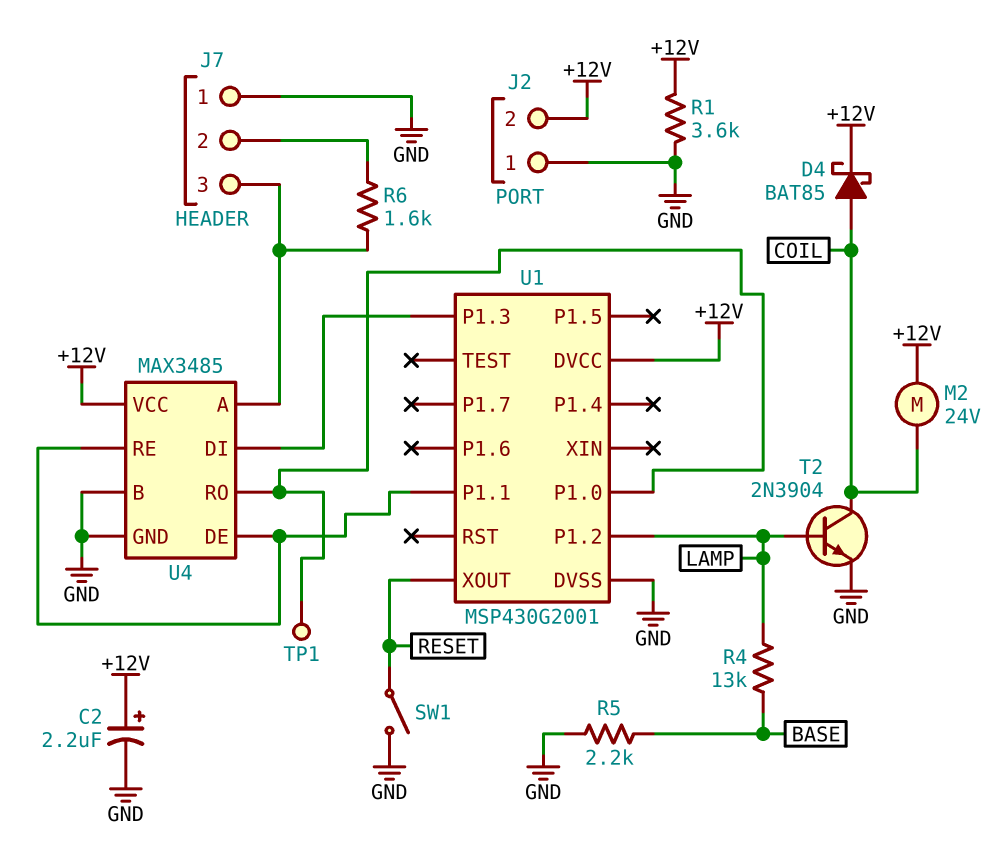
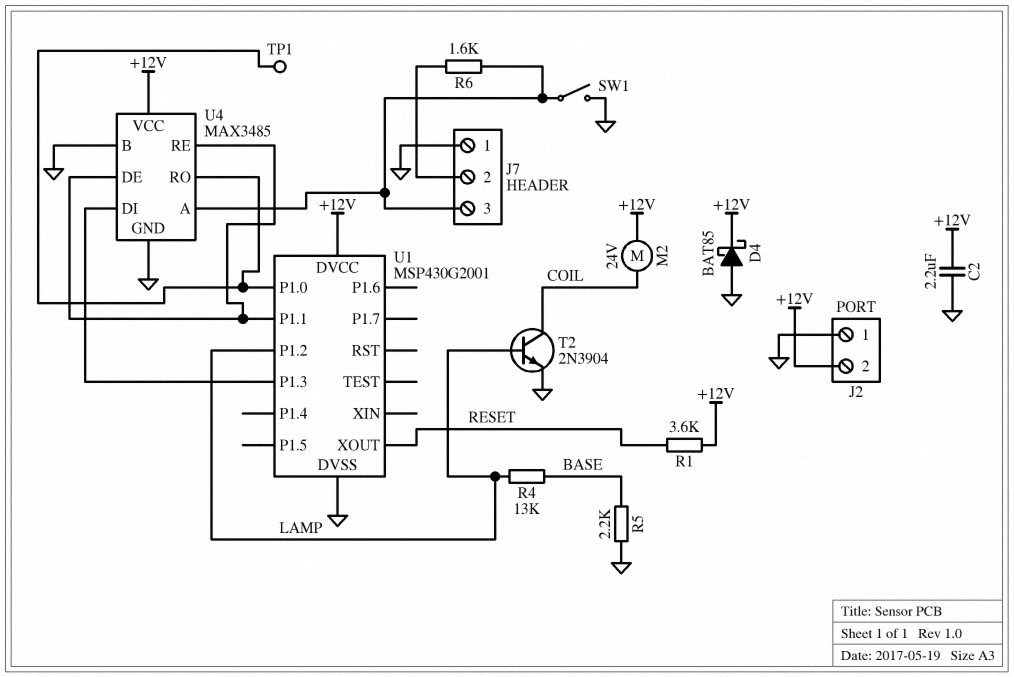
C2: 2.2uF (plus +12V, minus GND) -> 2.2uF (+12V, GND)
D4: schottky BAT85 (A COIL, K +12V) -> schottky BAT85 (A GND, K +12V)
R1: 3.6k (+12V, GND) -> 3.6k (+12V, RESET)
SW1: switch (GND, RESET) -> switch (GND, J7/3)

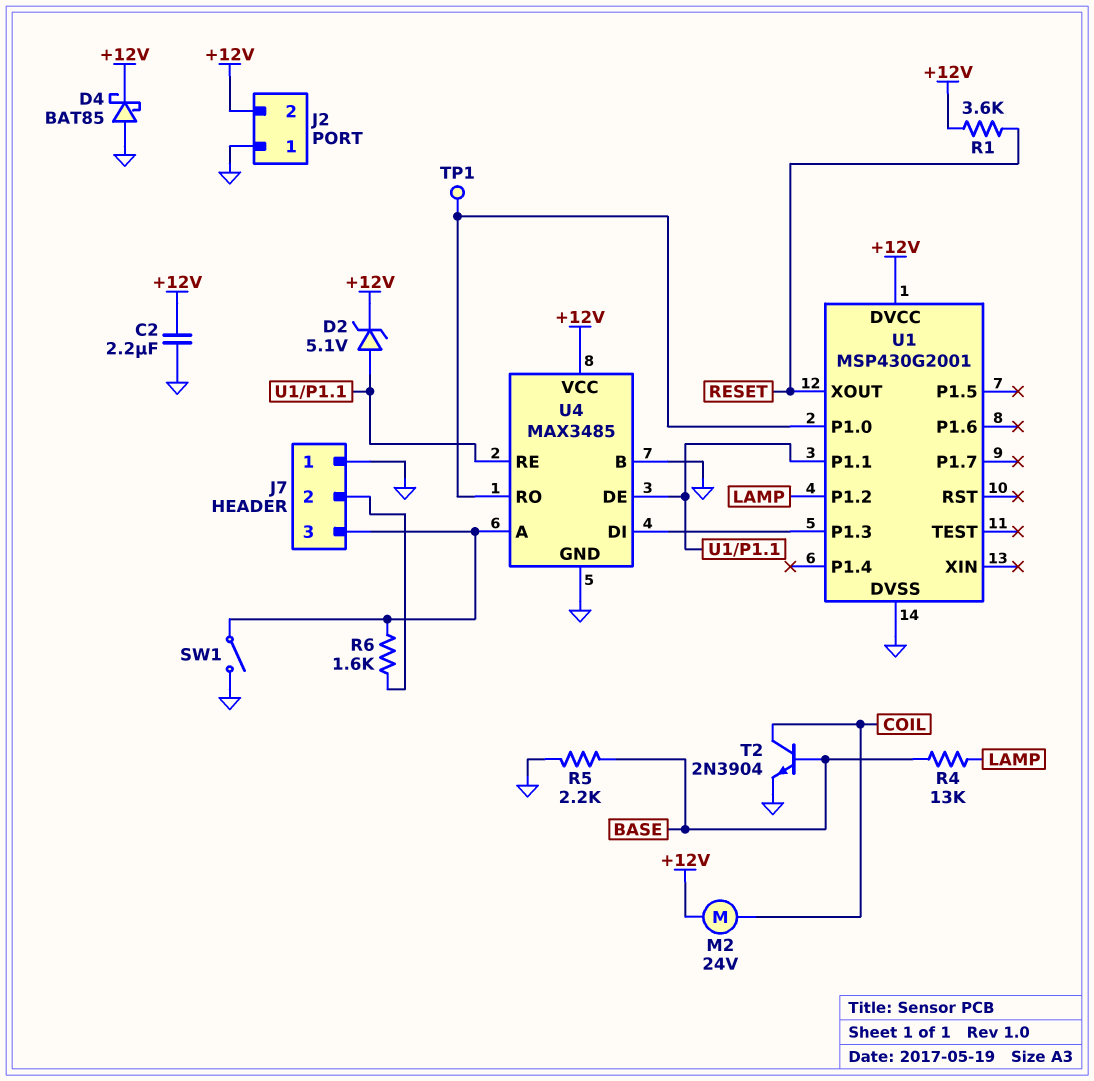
D2: none -> zener 5.1V (A U1/P1.1, K +12V)
T2: NPN 2N3904 (B LAMP, C COIL, E GND) -> NPN 2N3904 (B BASE, C COIL, E GND)

